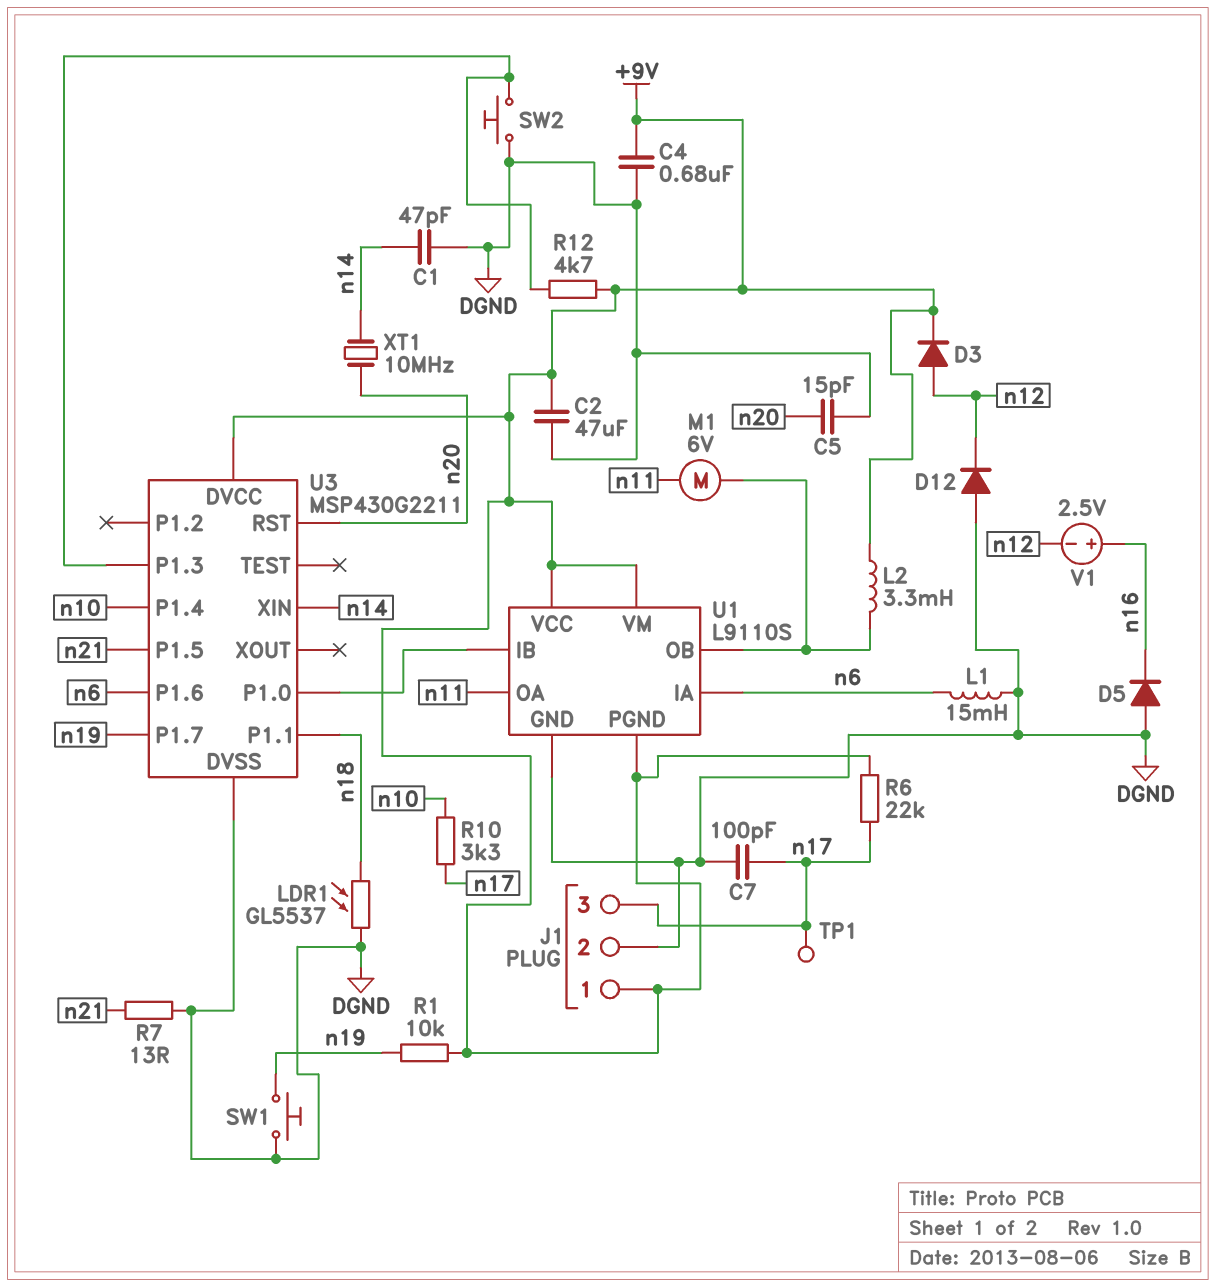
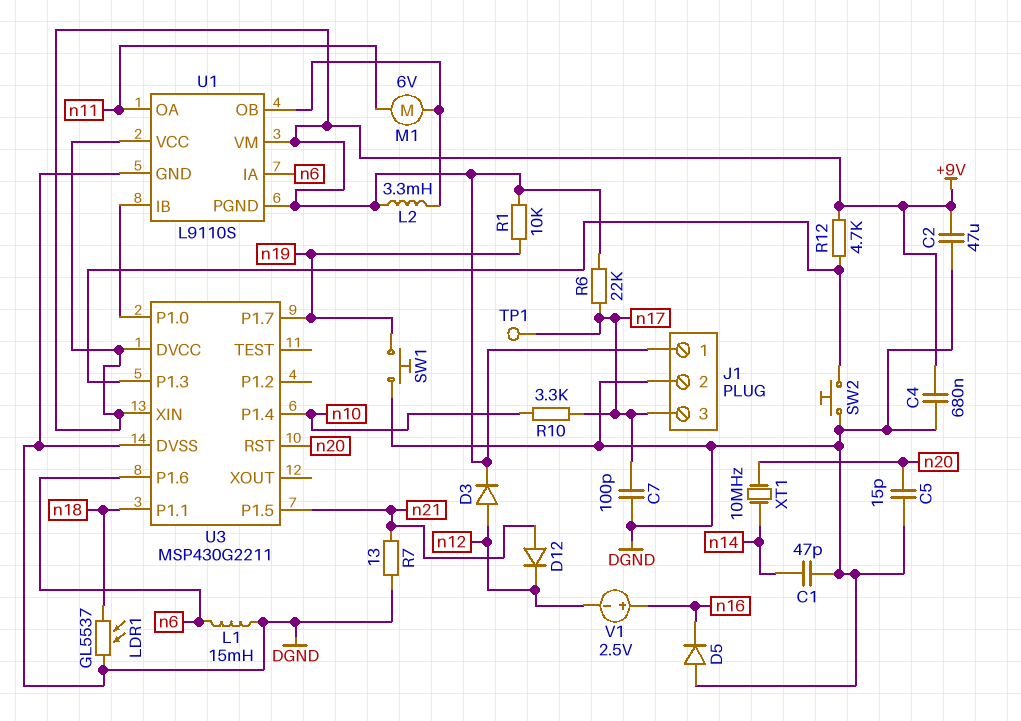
D12: diode (A DGND, K n12) -> diode (A n21, K n12)
U3 pin XIN: n14 -> +9V

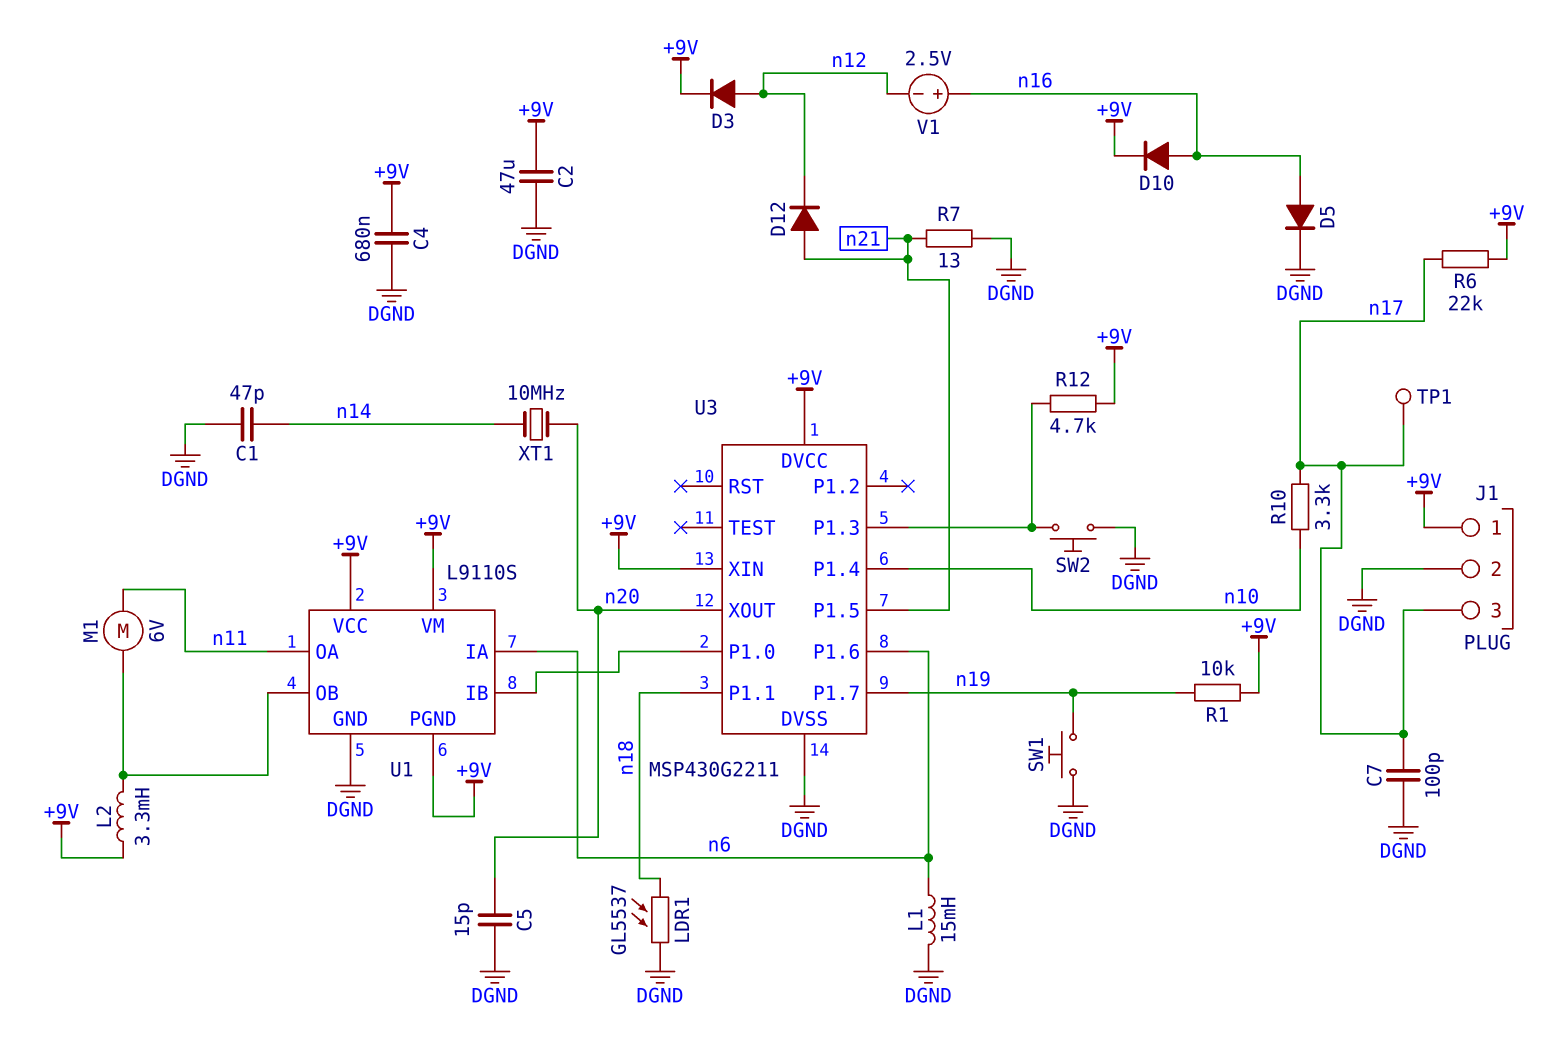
D5: diode (A DGND, K n16) -> diode (A n16, K DGND)
D10: none -> diode (A n16, K +9V)
U3 pin RST: n20 -> none
U3 pin XOUT: none -> n20

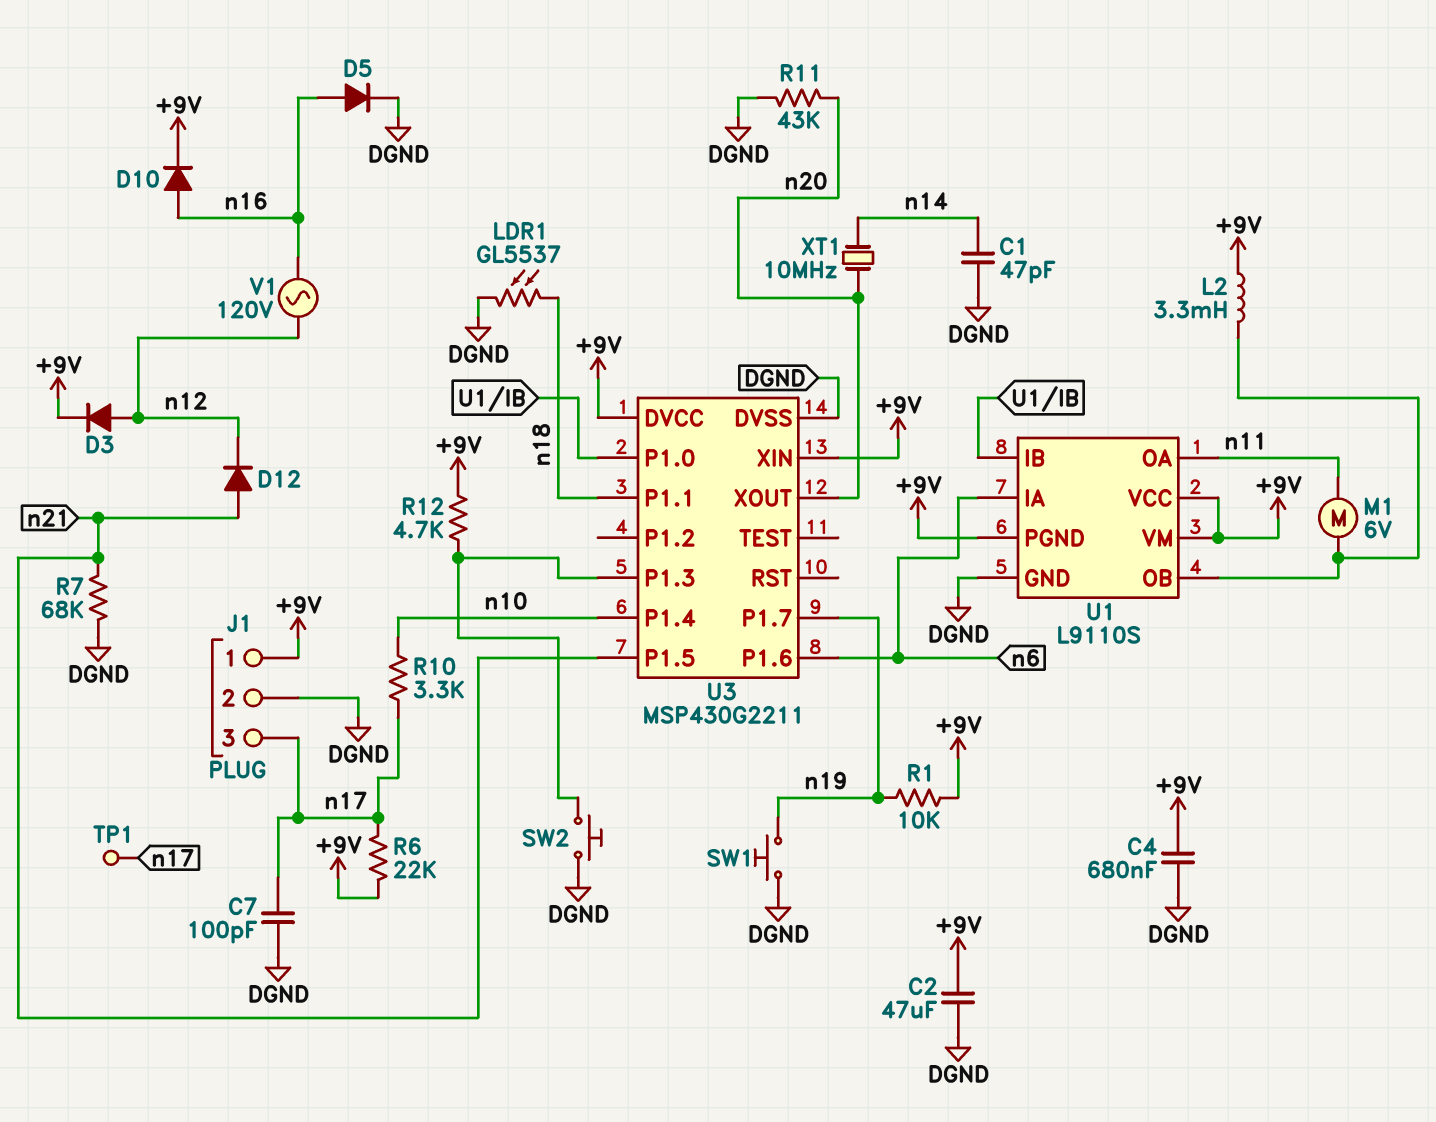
C5: 15pF (DGND, n20) -> none
L1: 15mH (DGND, n6) -> none
R7: 13 (DGND, n21) -> 68k (DGND, n21)
R11: none -> 43k (DGND, n20)
V1: 2.5V (plus n16, minus n12) -> AC 120V (n12, n16)

